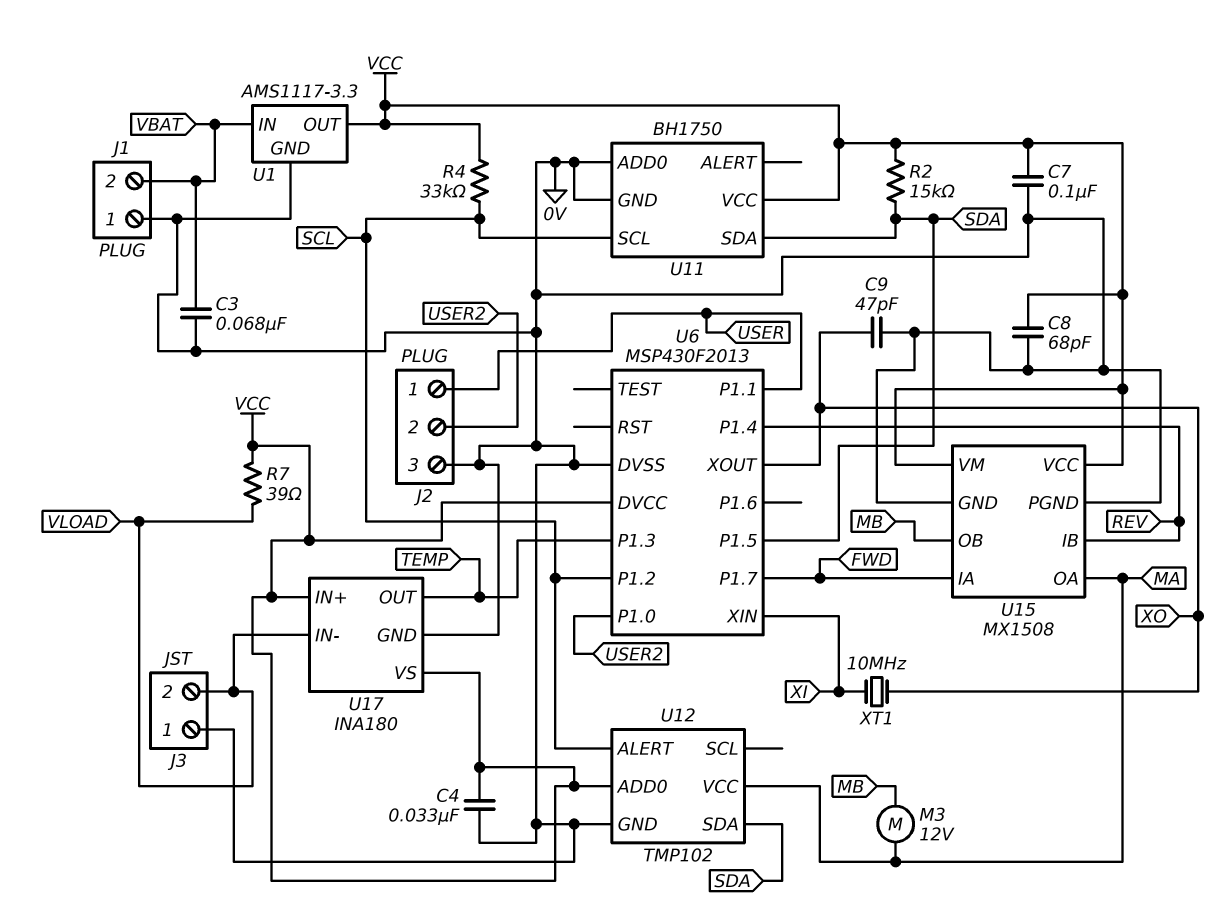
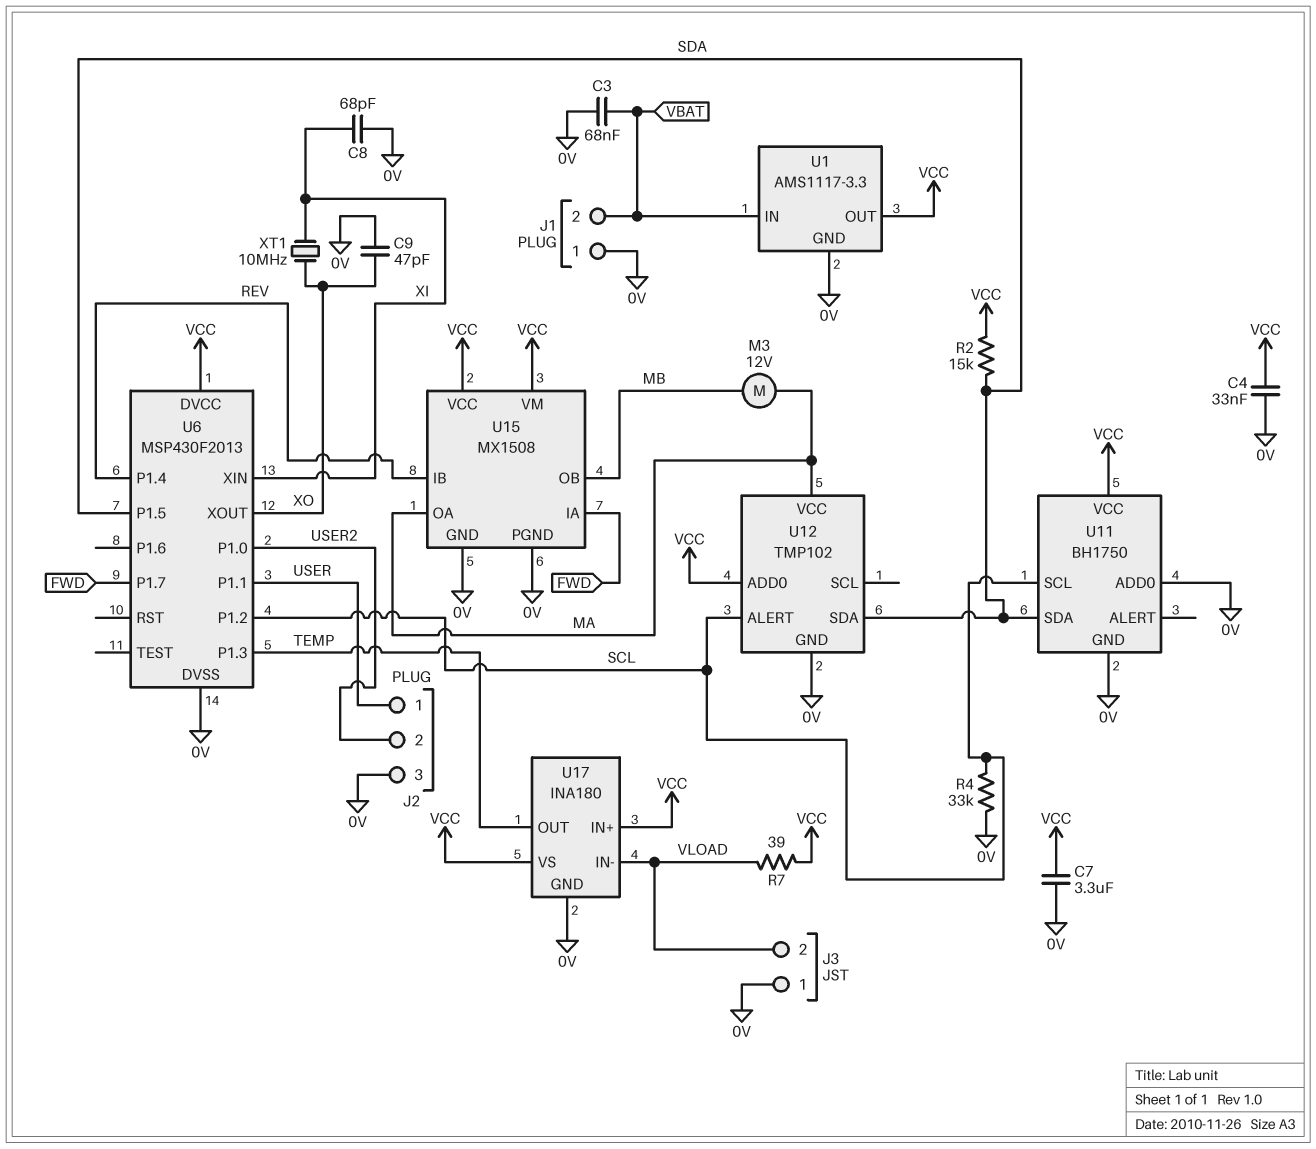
C7: 100nF (0V, VCC) -> 3.3uF (0V, VCC)
C8: 68pF (0V, VCC) -> 68pF (0V, XI)
R4: 33k (SCL, VCC) -> 33k (0V, SCL)

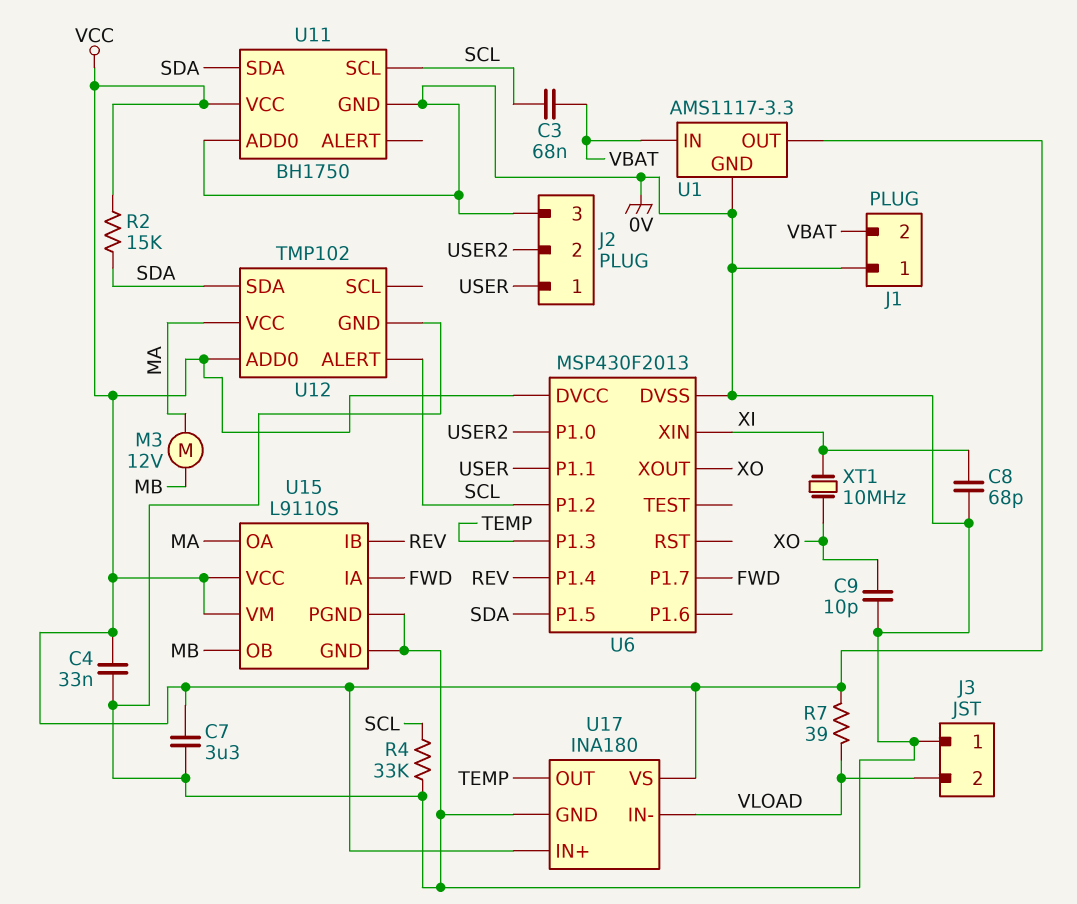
C3: 68nF (0V, VBAT) -> 68nF (SCL, VBAT)
C9: 47pF (0V, XO) -> 10pF (0V, XO)
U15: MX1508 -> L9110S

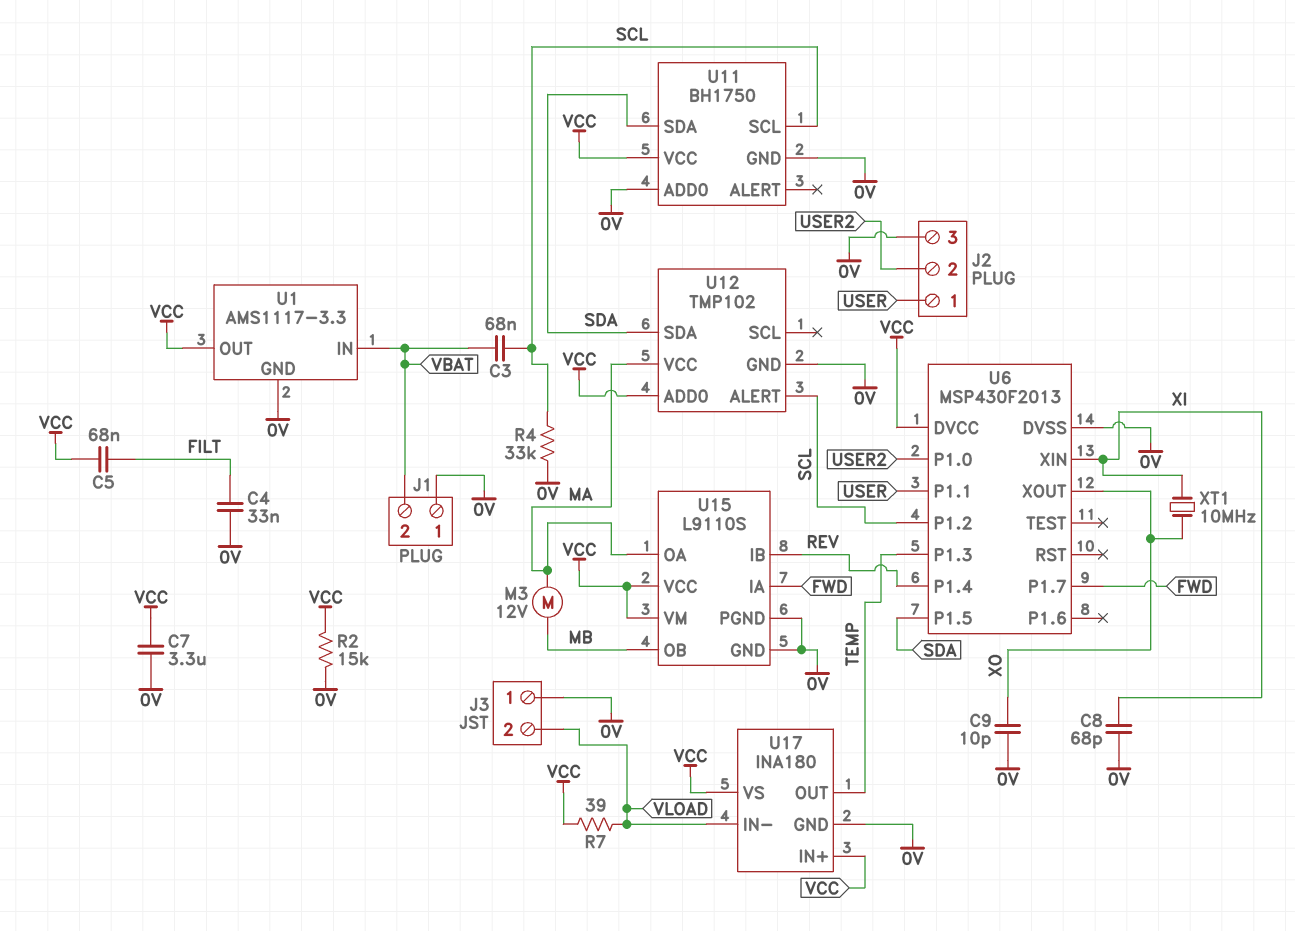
C4: 33nF (0V, VCC) -> 33nF (0V, FILT)
C5: none -> 68nF (FILT, VCC)
R2: 15k (SDA, VCC) -> 15k (0V, VCC)

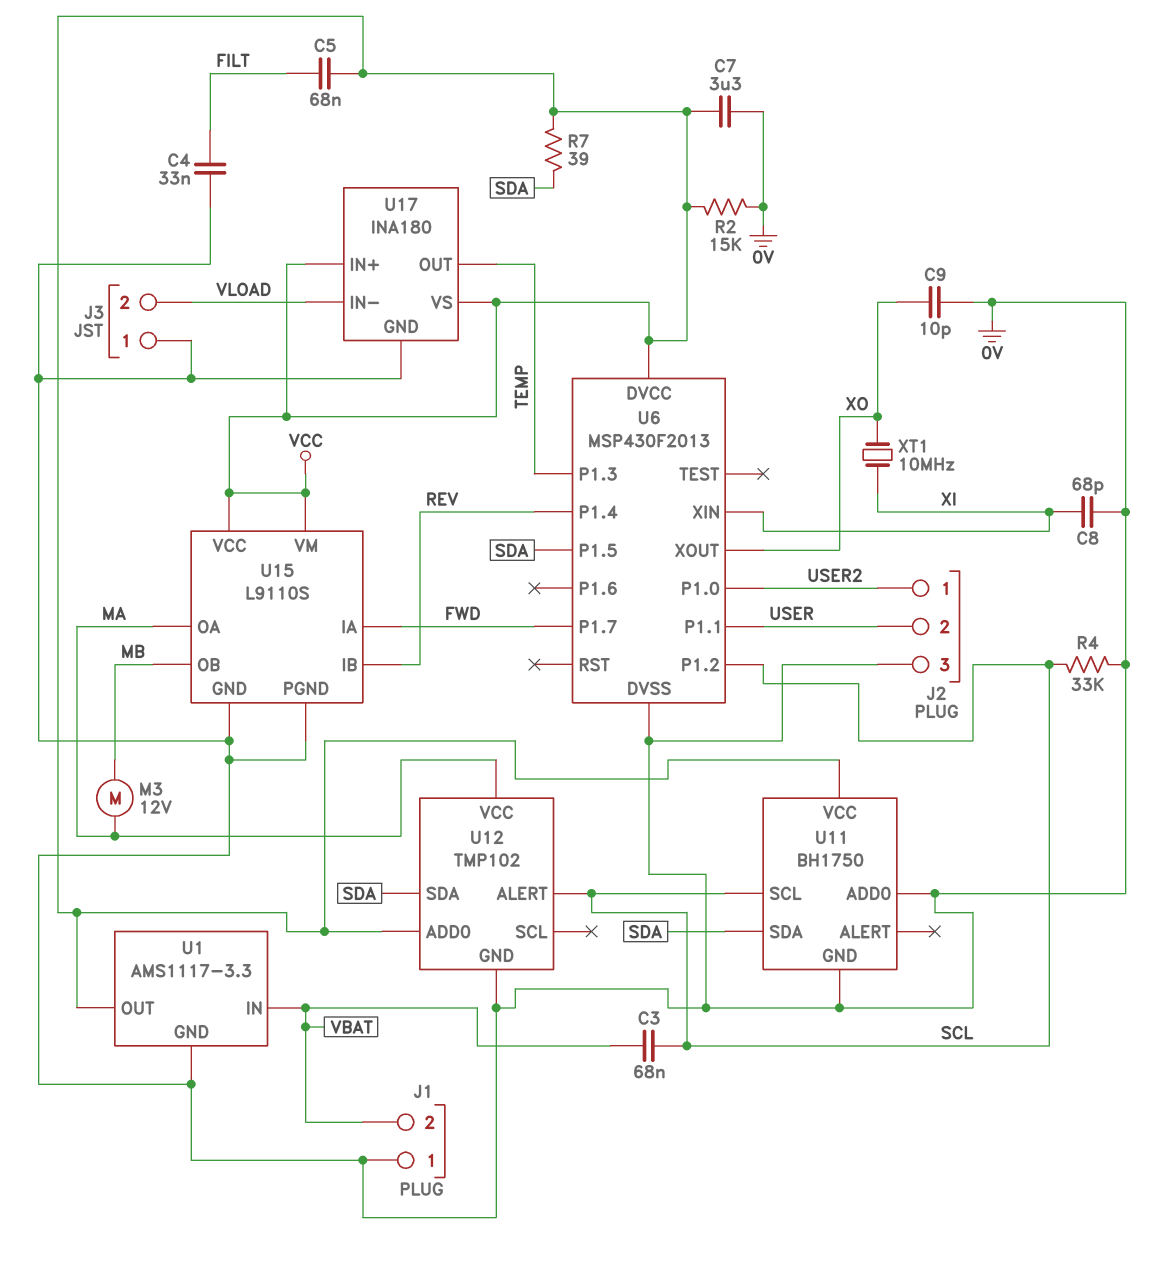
J2 pin 1: USER -> USER2
J2 pin 2: USER2 -> USER
R7: 39 (VCC, VLOAD) -> 39 (SDA, VCC)

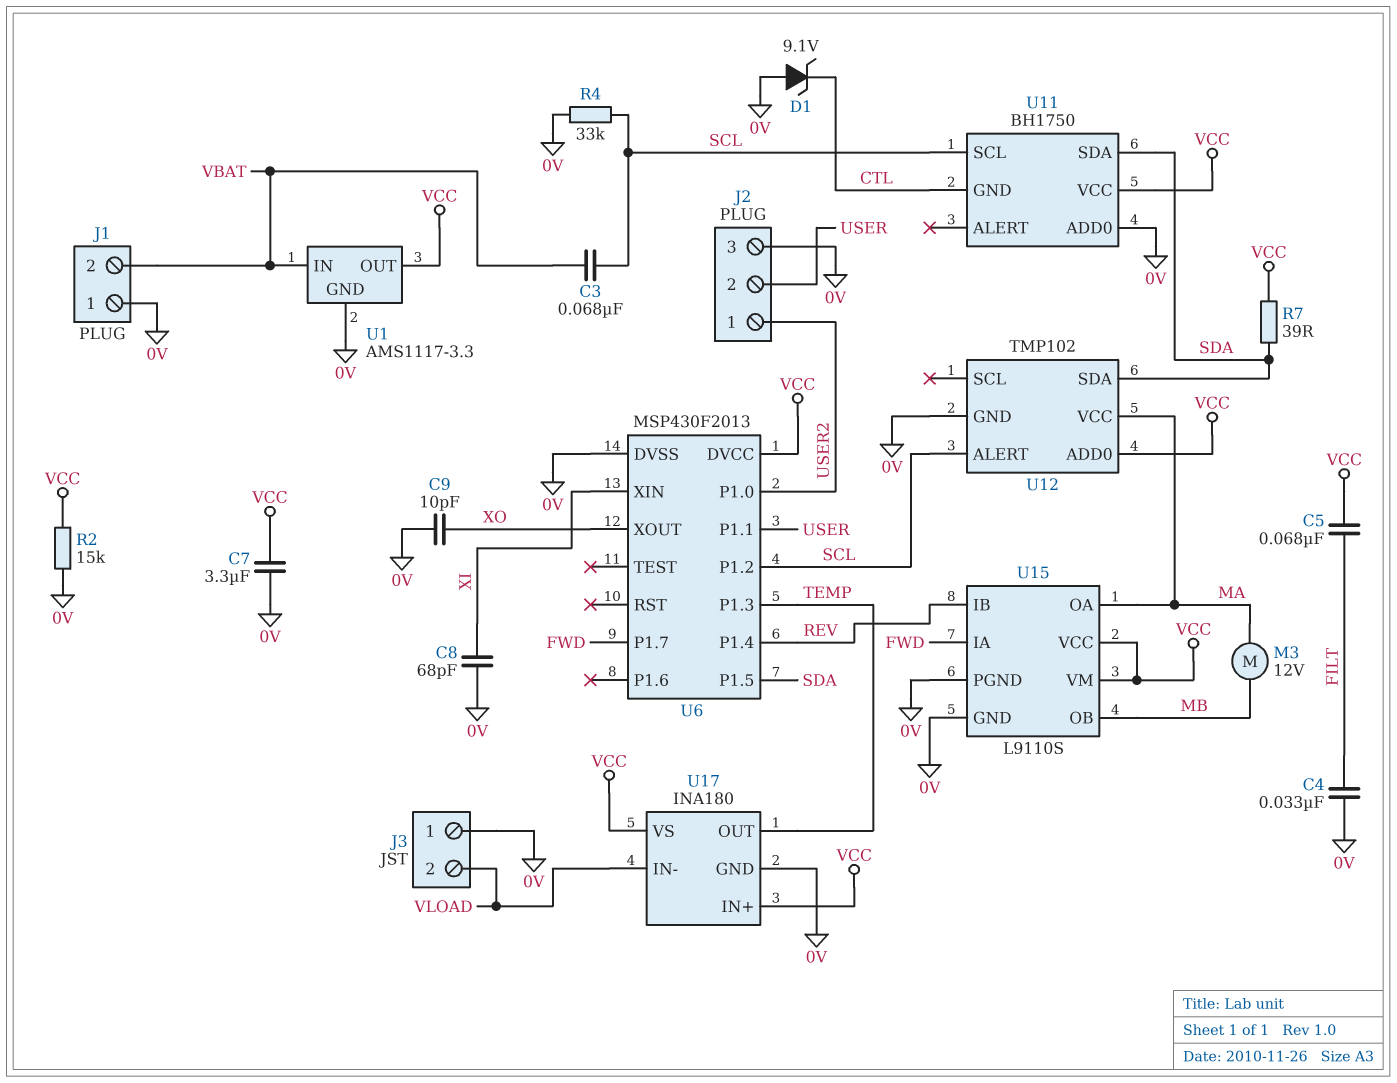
D1: none -> zener 9.1V (A 0V, K CTL)
U11 pin GND: 0V -> CTL
XT1: 10MHz (XI, XO) -> none

